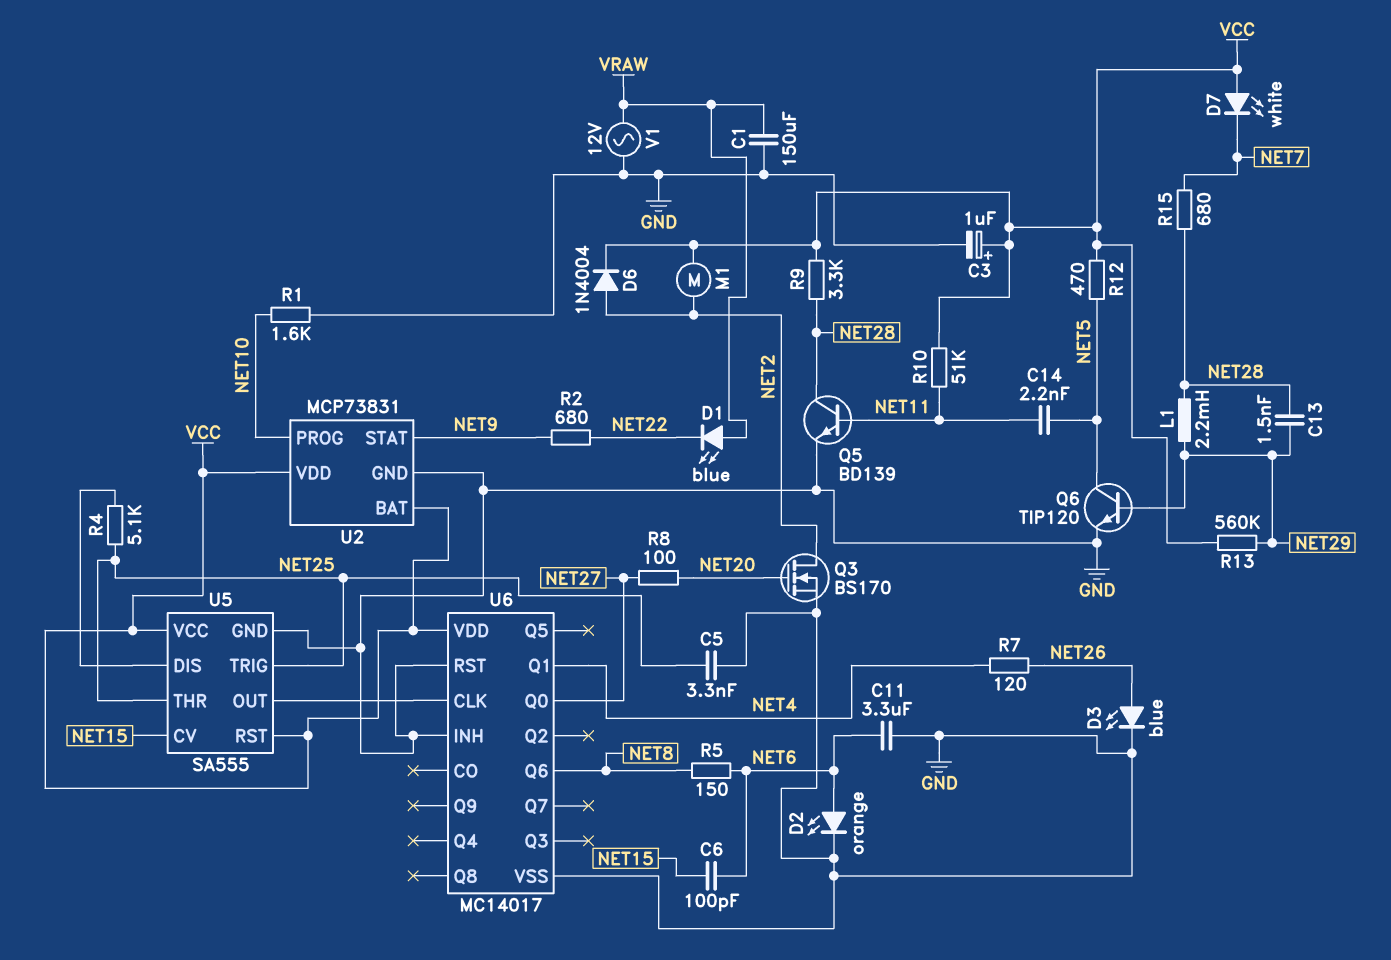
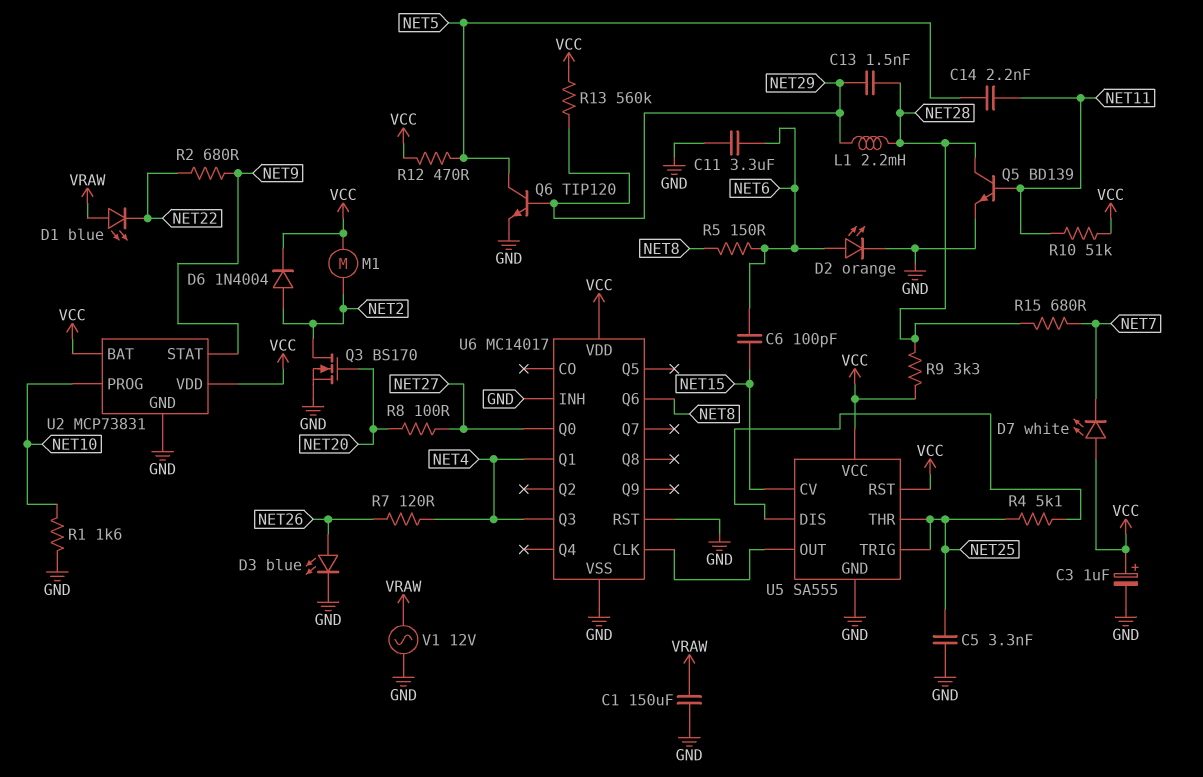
U6 pin Q3: none -> NET4

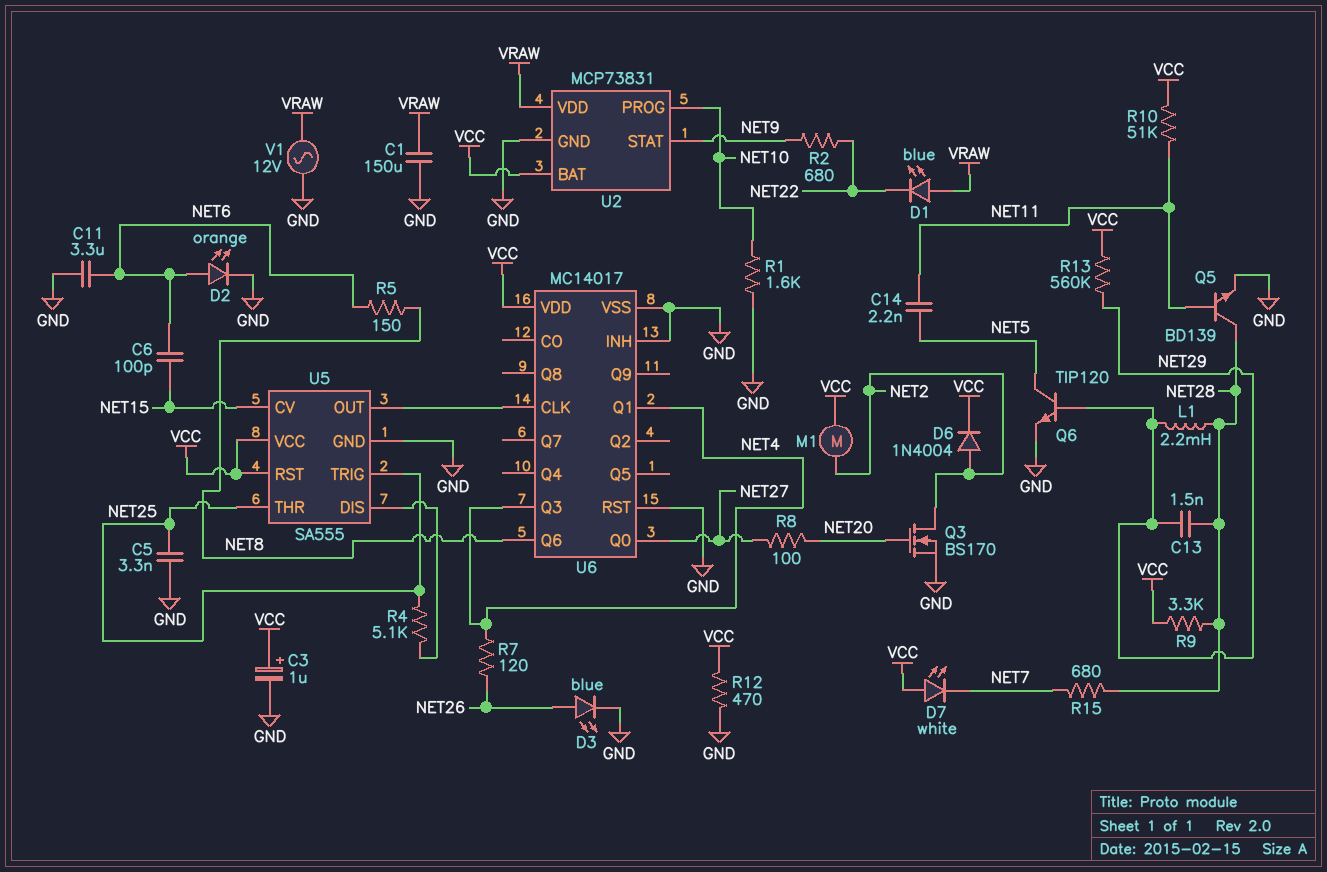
R12: 470 (NET5, VCC) -> 470 (GND, VCC)
U2 pin VDD: VCC -> VRAW

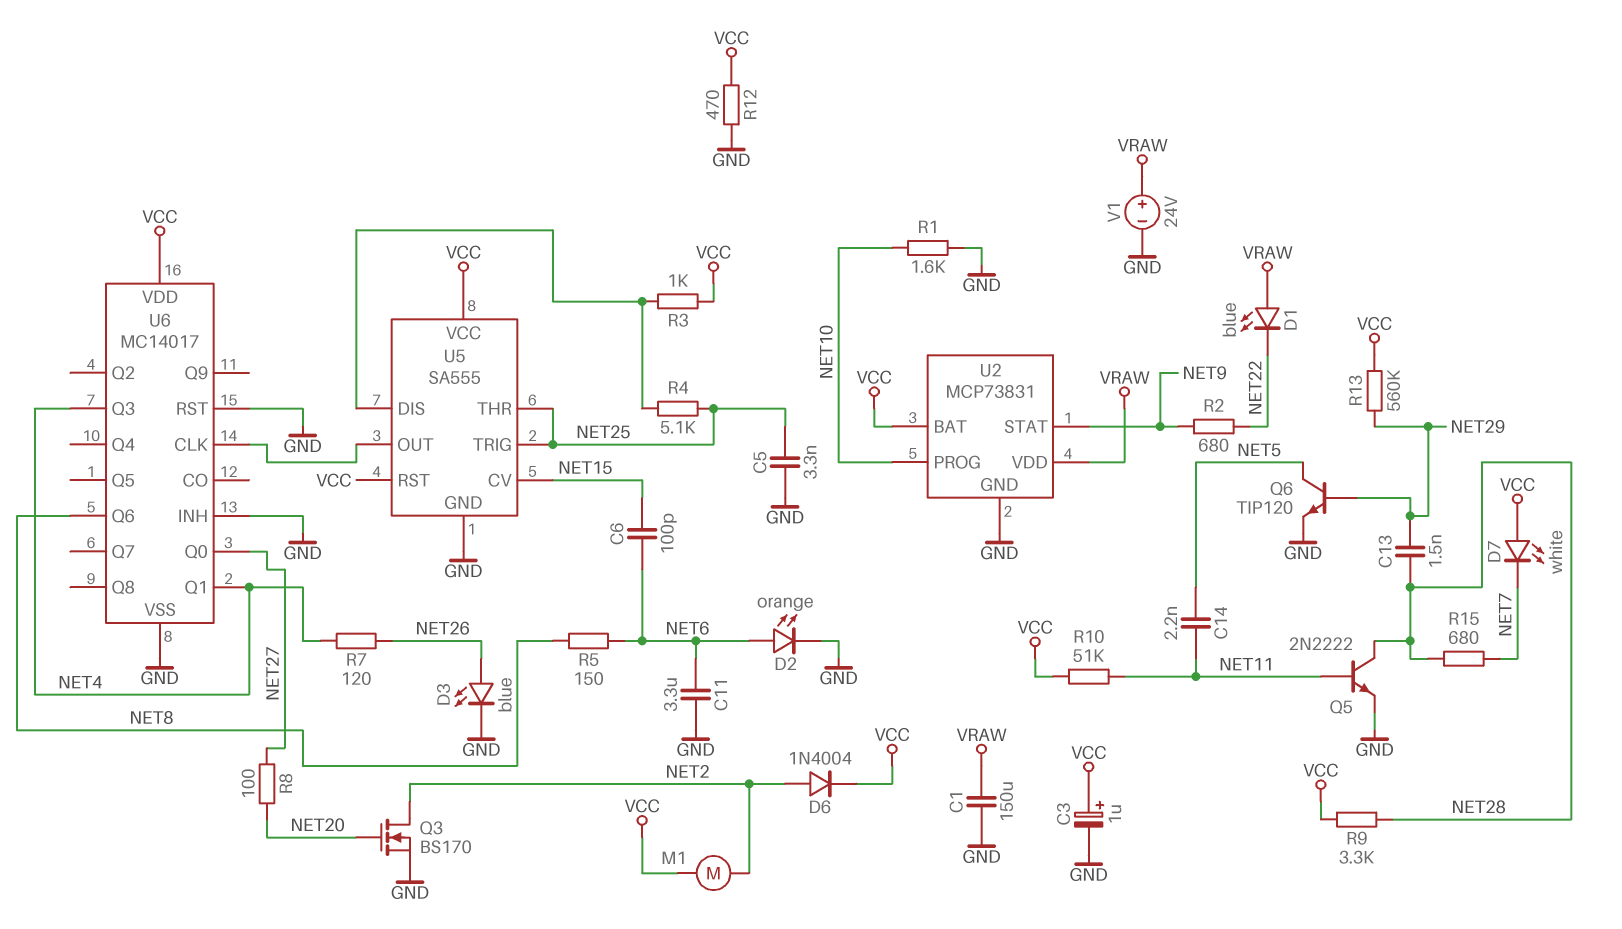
L1: 2.2mH (NET28, NET29) -> none
Q5: NPN BD139 (B NET11, C NET28, E GND) -> NPN 2N2222 (B NET11, C NET28, E GND)
R3: none -> 1k (U5/DIS, VCC)
V1: AC 12V (GND, VRAW) -> 24V (plus VRAW, minus GND)

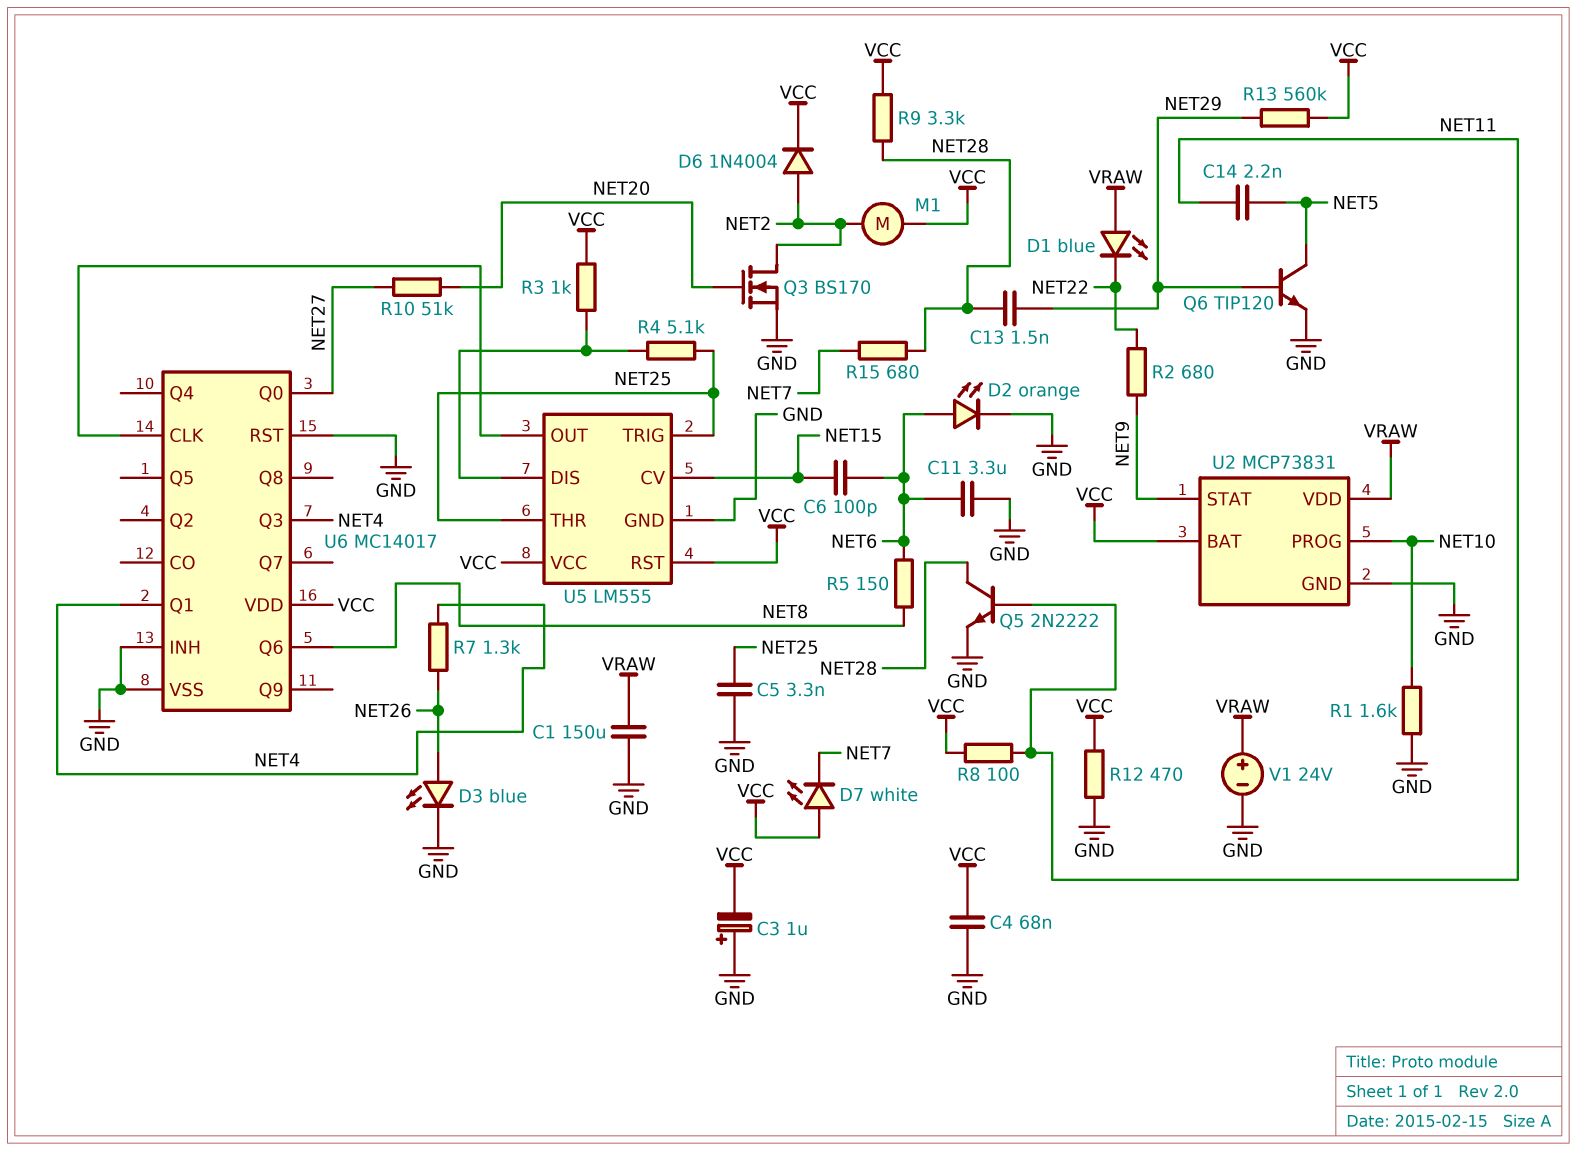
C3: 1uF (plus VCC, minus GND) -> 1uF (plus GND, minus VCC)
C4: none -> 68nF (GND, VCC)
R7: 120 (NET4, NET26) -> 1.3k (NET4, NET26)
R8: 100 (NET20, NET27) -> 100 (NET11, VCC)
R10: 51k (NET11, VCC) -> 51k (NET20, NET27)
U5: SA555 -> LM555

